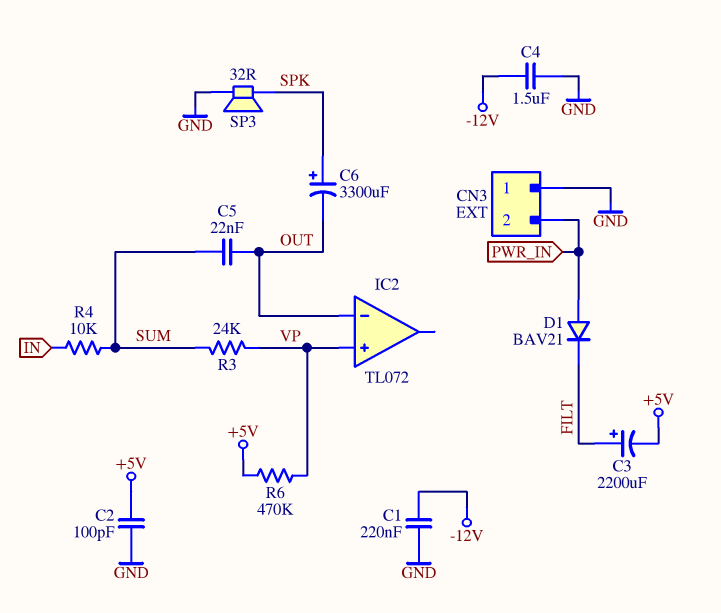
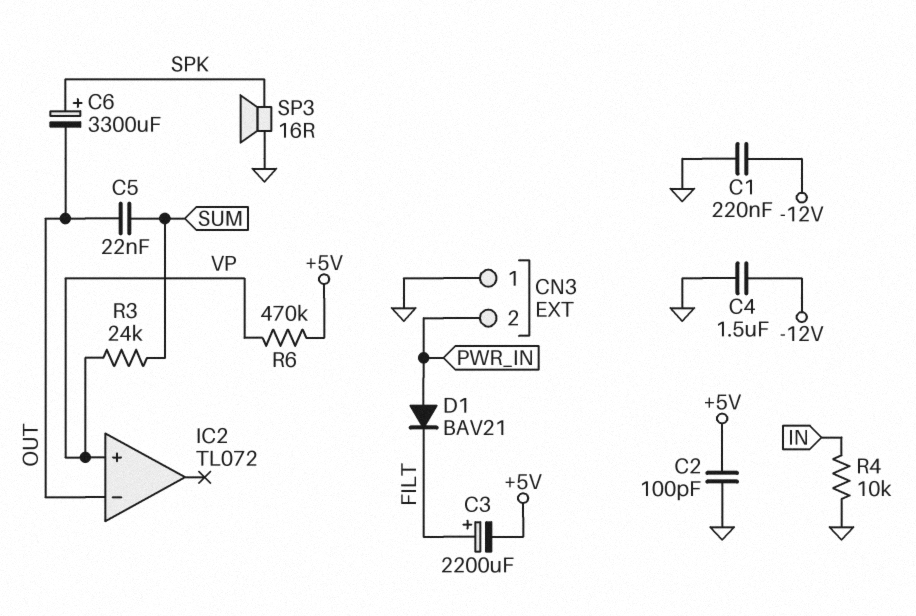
R4: 10k (IN, SUM) -> 10k (GND, IN)
SP3: speaker 32R (GND, SPK) -> speaker 16R (GND, SPK)

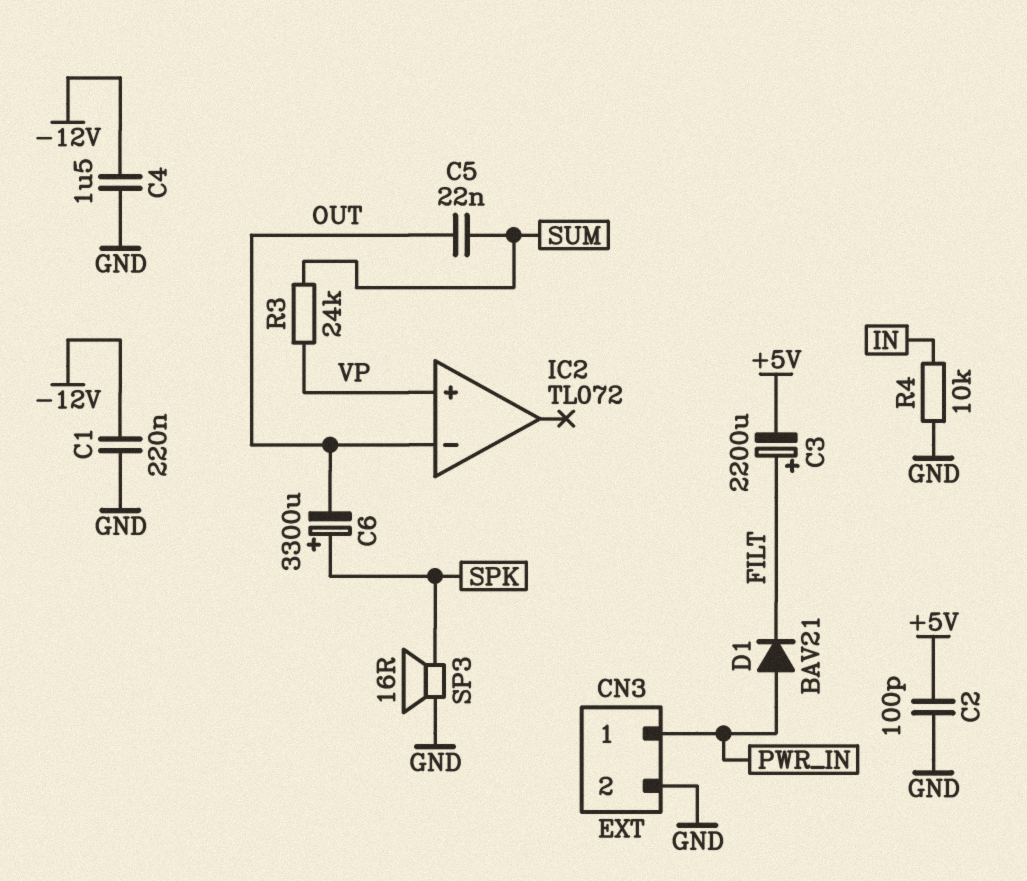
CN3 pin 1: GND -> PWR_IN
CN3 pin 2: PWR_IN -> GND
R6: 470k (+5V, VP) -> none

